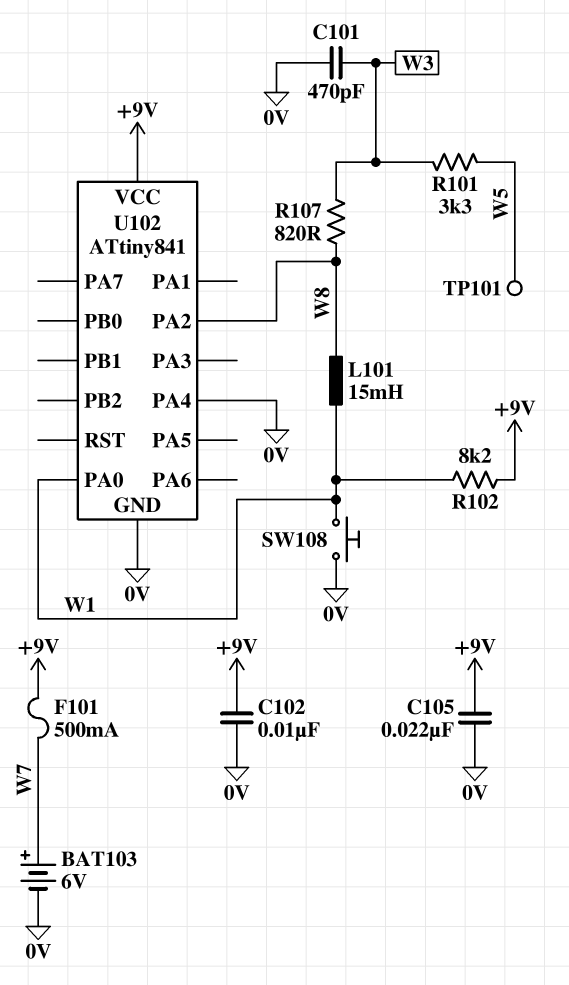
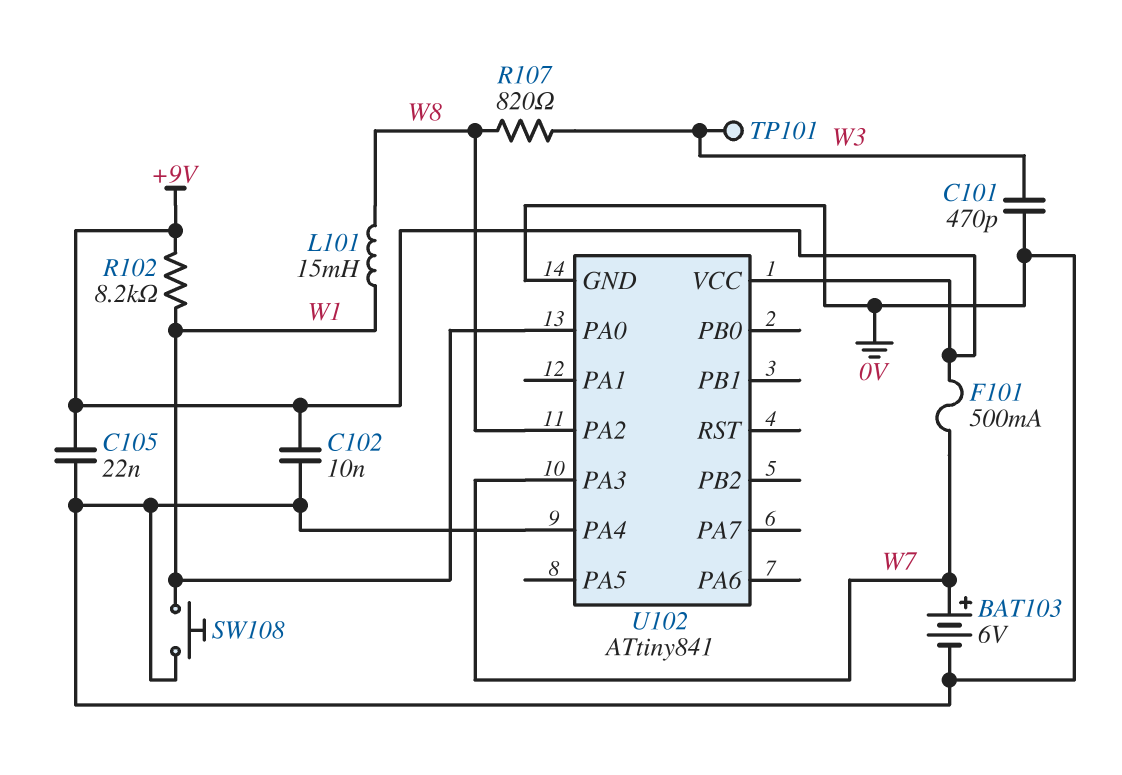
R101: 3.3k (W3, W5) -> none
TP101: test point (W5) -> test point (W3)
U102 pin PA3: none -> W7

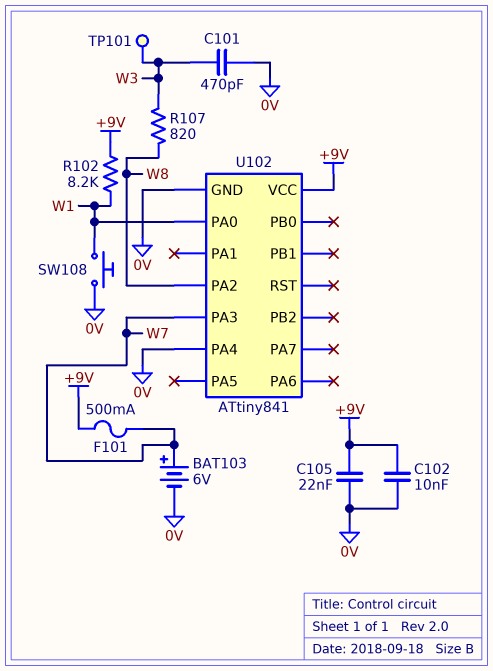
L101: 15mH (W1, W8) -> none

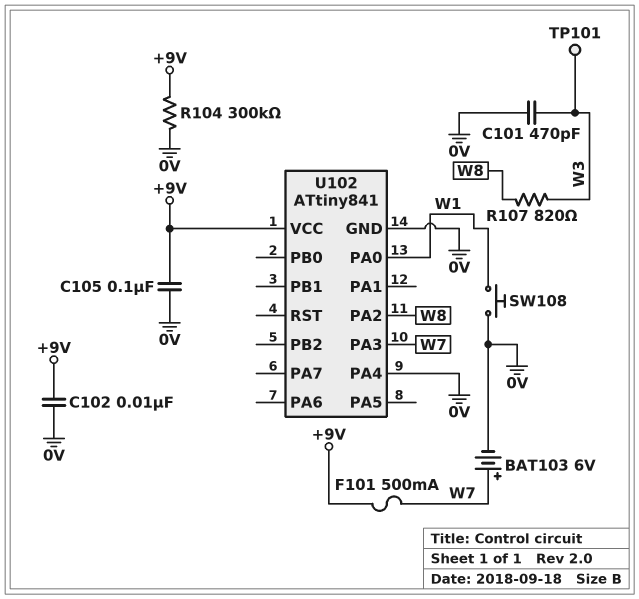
C105: 22nF (+9V, 0V) -> 100nF (+9V, 0V)
R102: 8.2k (+9V, W1) -> none
R104: none -> 300k (+9V, 0V)

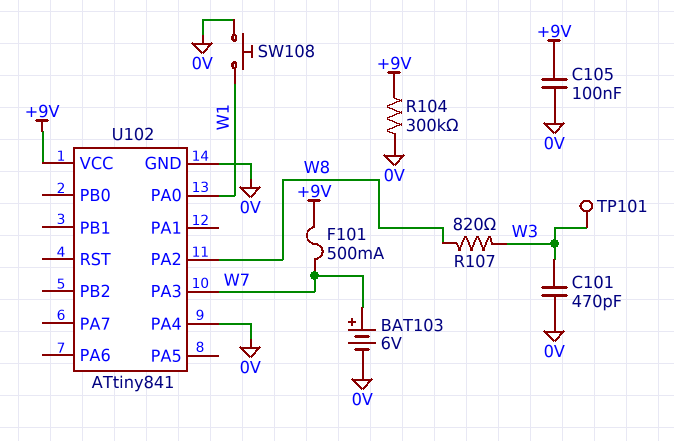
C102: 10nF (+9V, 0V) -> none

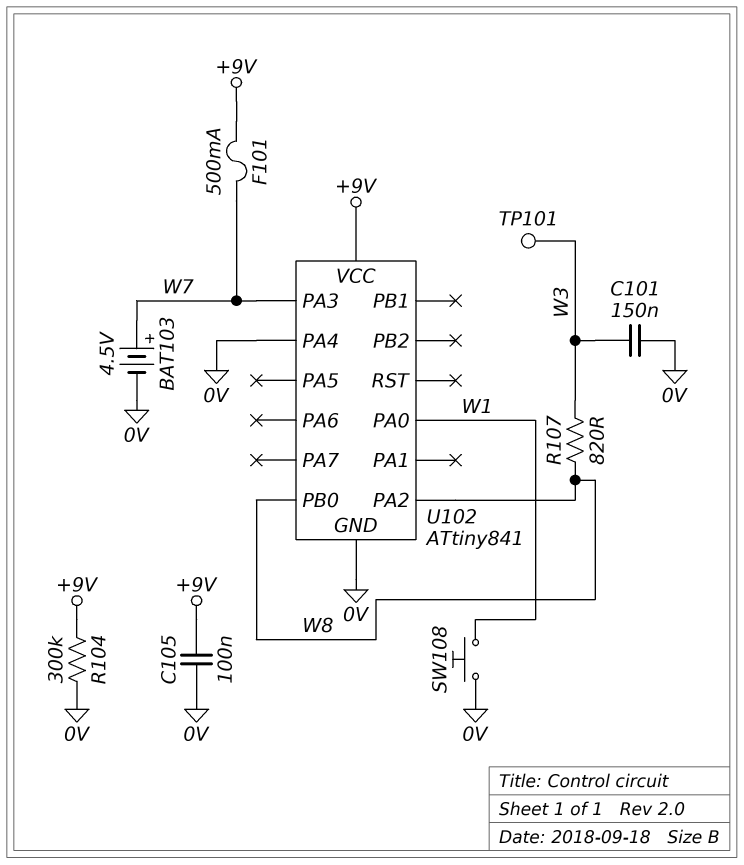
BAT103: 6V (plus W7, minus 0V) -> 4.5V (plus W7, minus 0V)
C101: 470pF (0V, W3) -> 150nF (0V, W3)
U102 pin PB0: none -> W8

